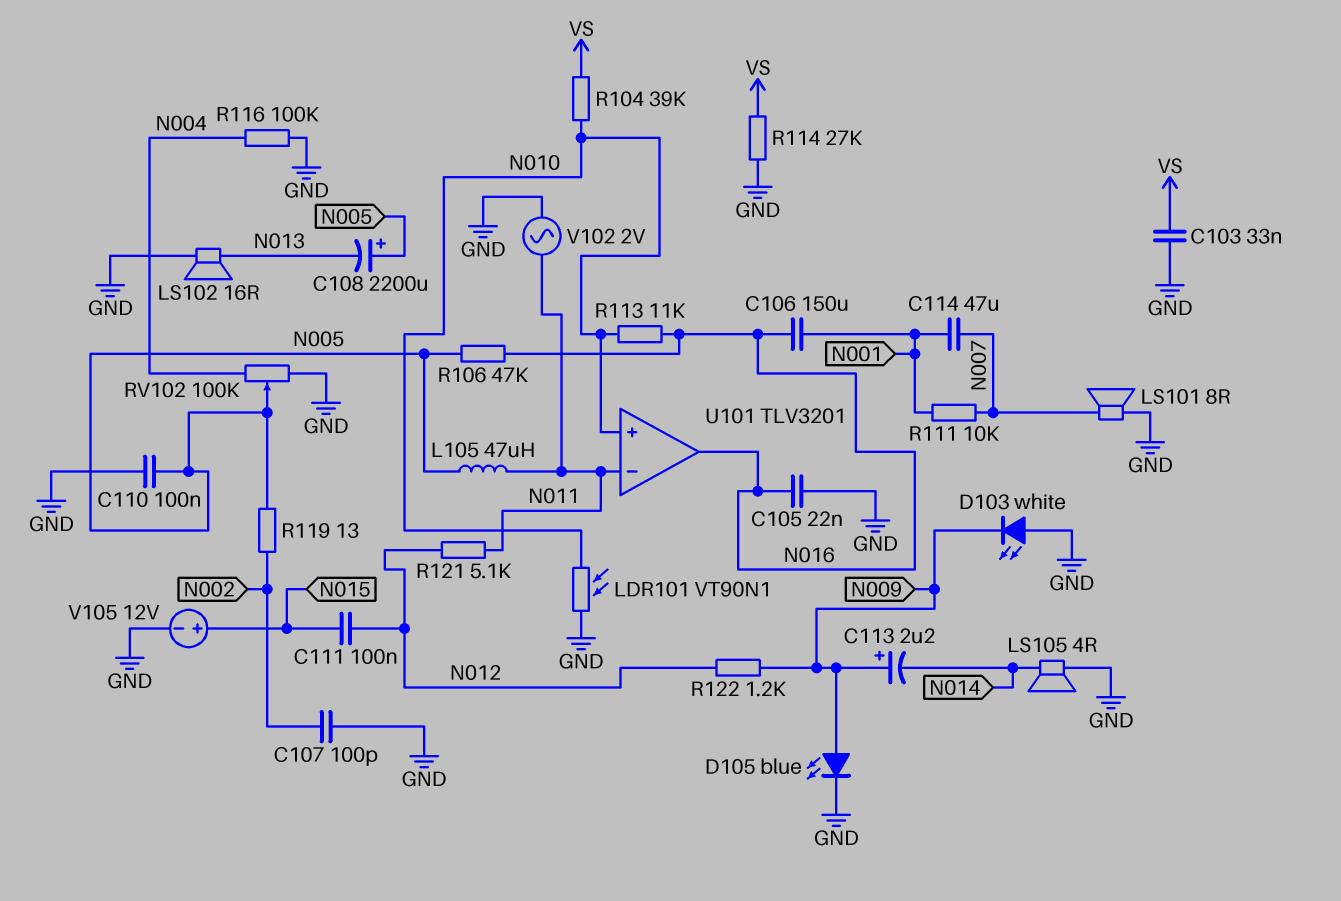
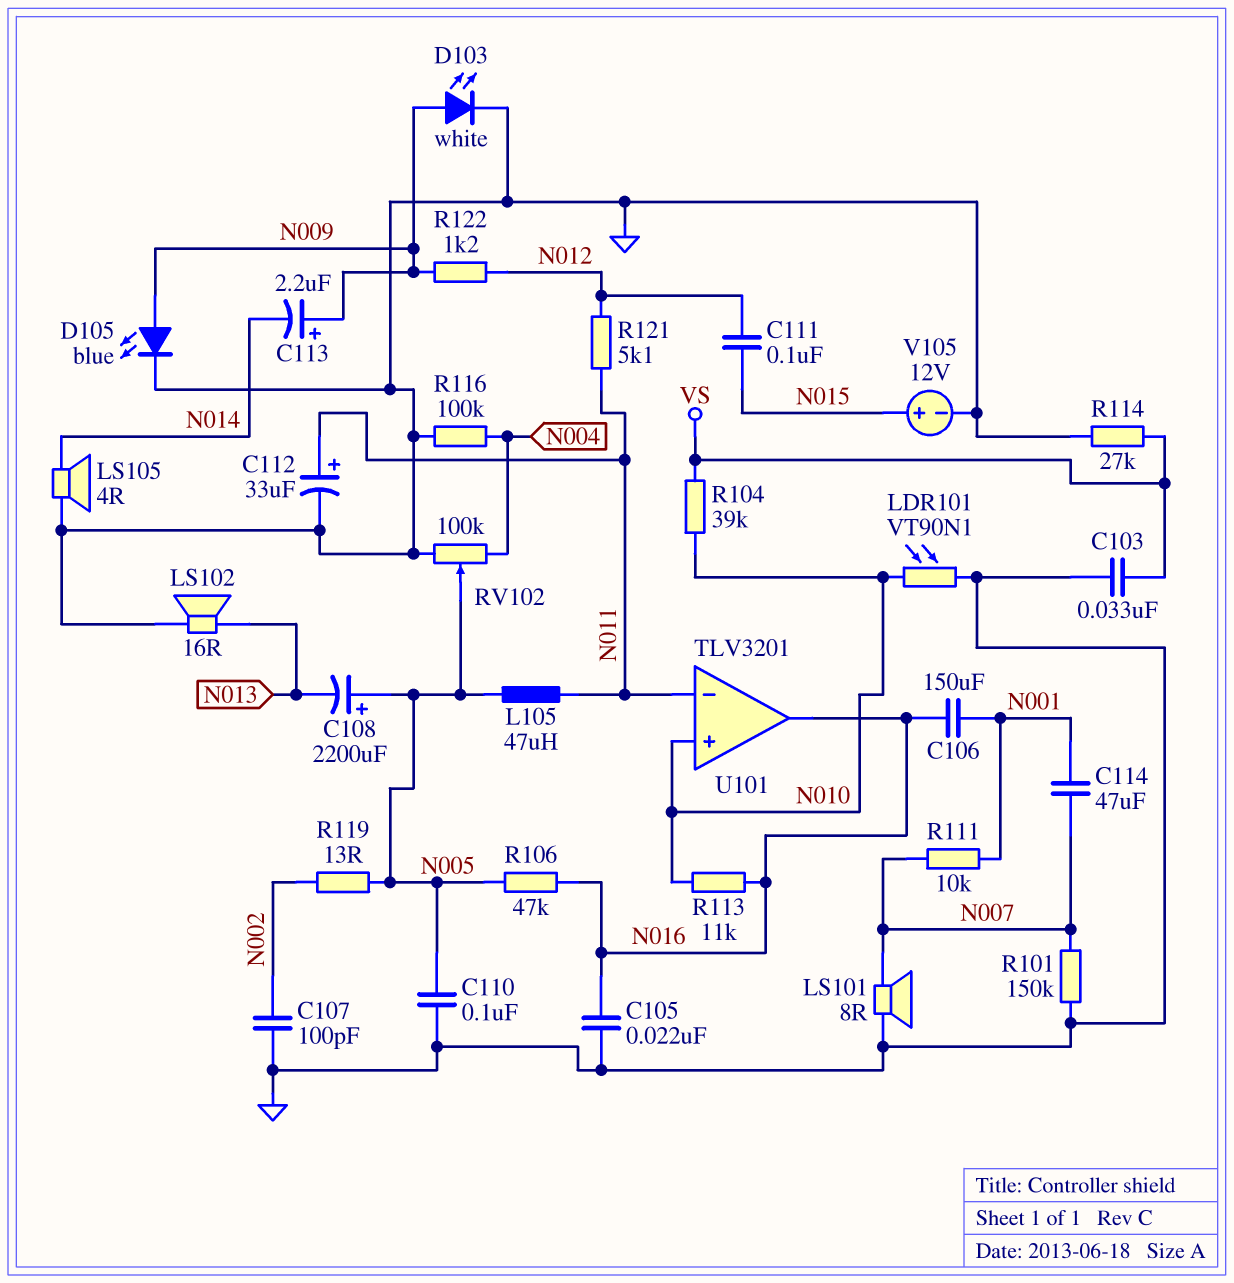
C112: none -> 33uF (plus N011, minus GND)
D103: LED white (A GND, K N009) -> LED white (A N009, K GND)
R101: none -> 150k (GND, N007)
V102: AC 2V (GND, N011) -> none

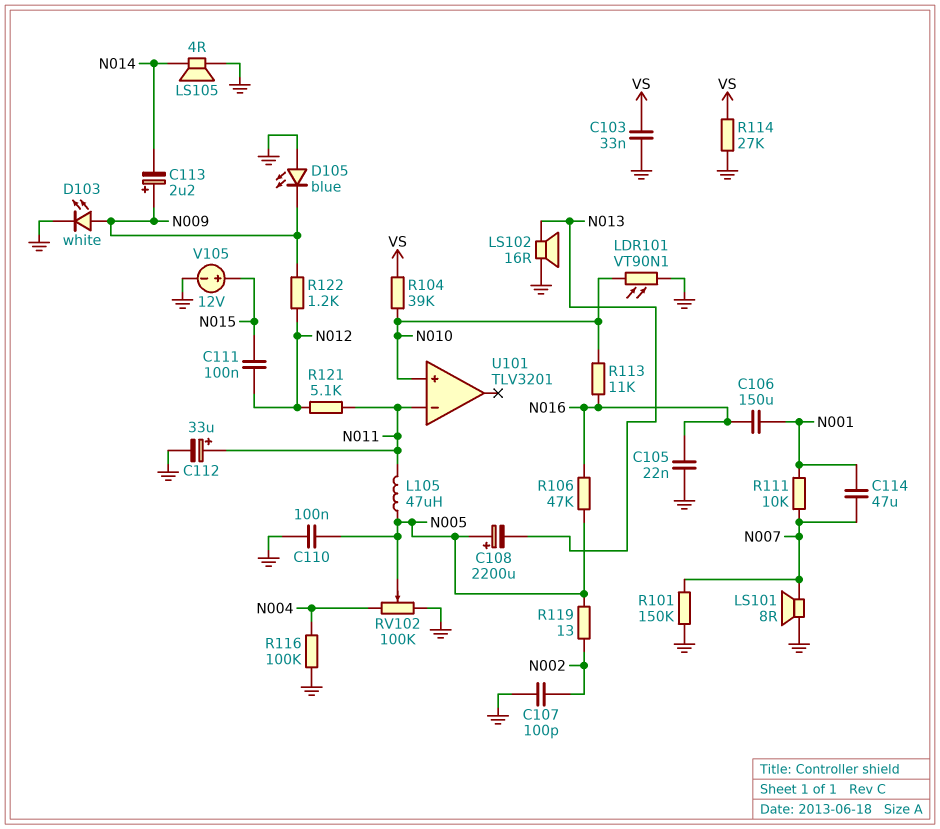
D105: LED blue (A N009, K GND) -> LED blue (A GND, K N009)
U101 pin out: N016 -> none

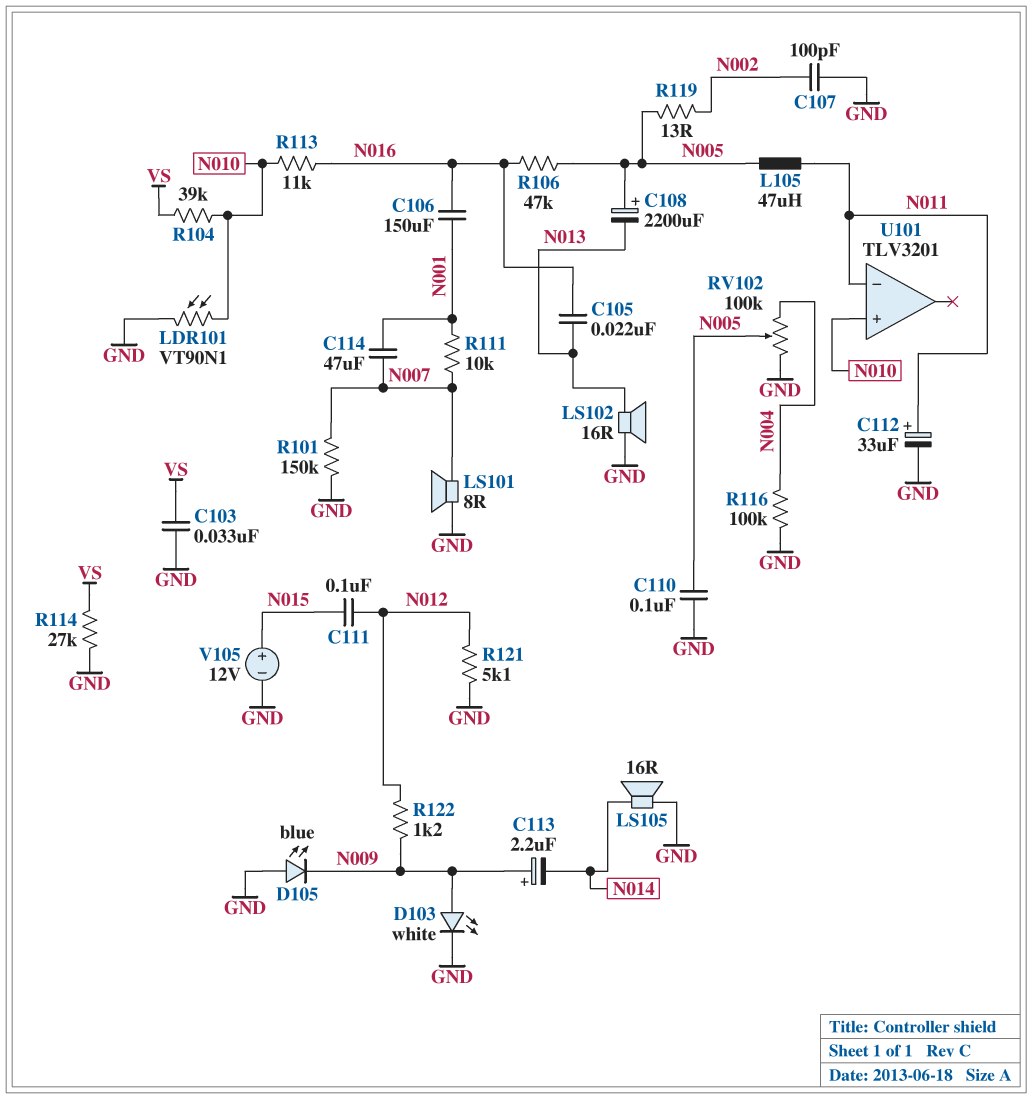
C105: 22nF (GND, N016) -> 22nF (N013, N016)
LS105: speaker 4R (GND, N014) -> speaker 16R (GND, N014)
R121: 5.1k (N011, N012) -> 5.1k (GND, N012)

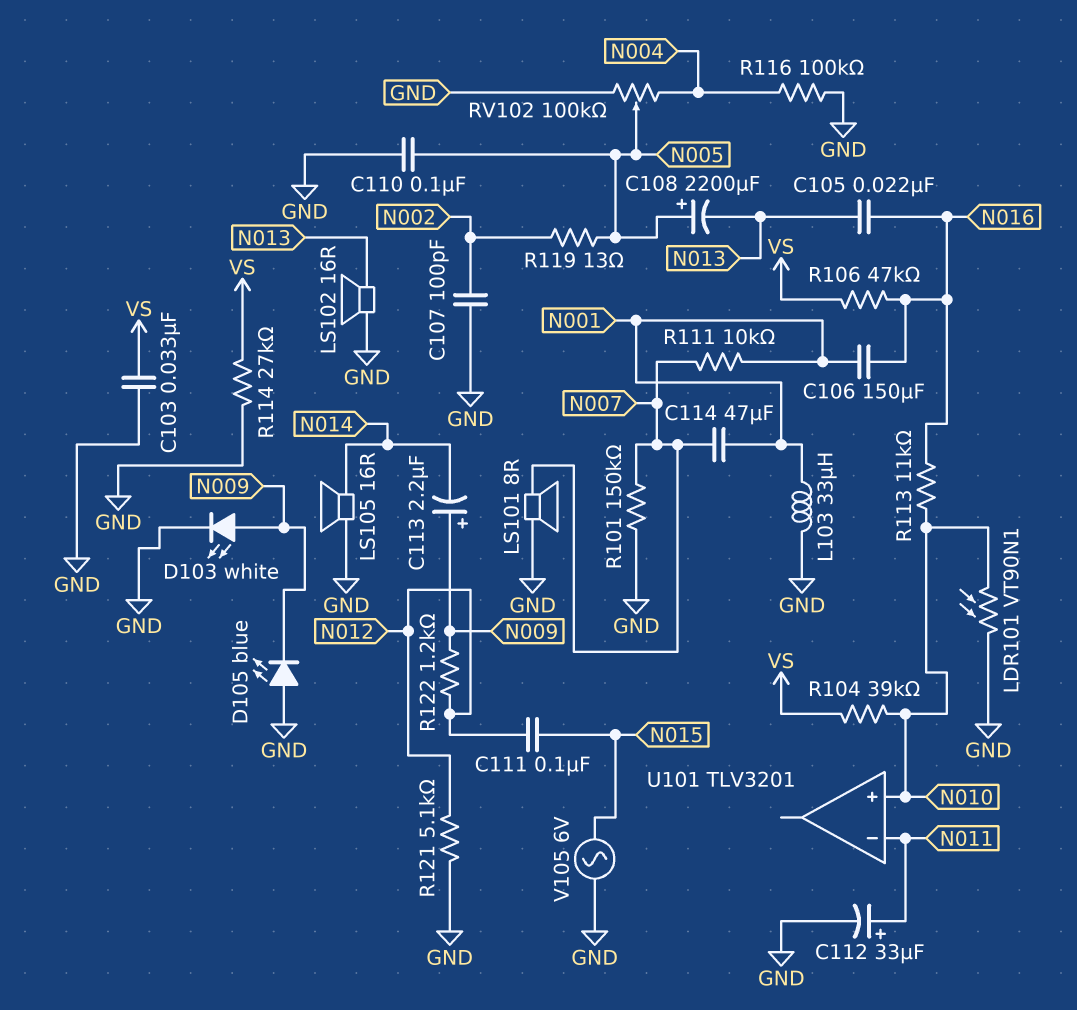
L103: none -> 33uH (GND, N001)
L105: 47uH (N005, N011) -> none
R106: 47k (N005, N016) -> 47k (N016, VS)
V105: 12V (plus N015, minus GND) -> AC 6V (GND, N015)

